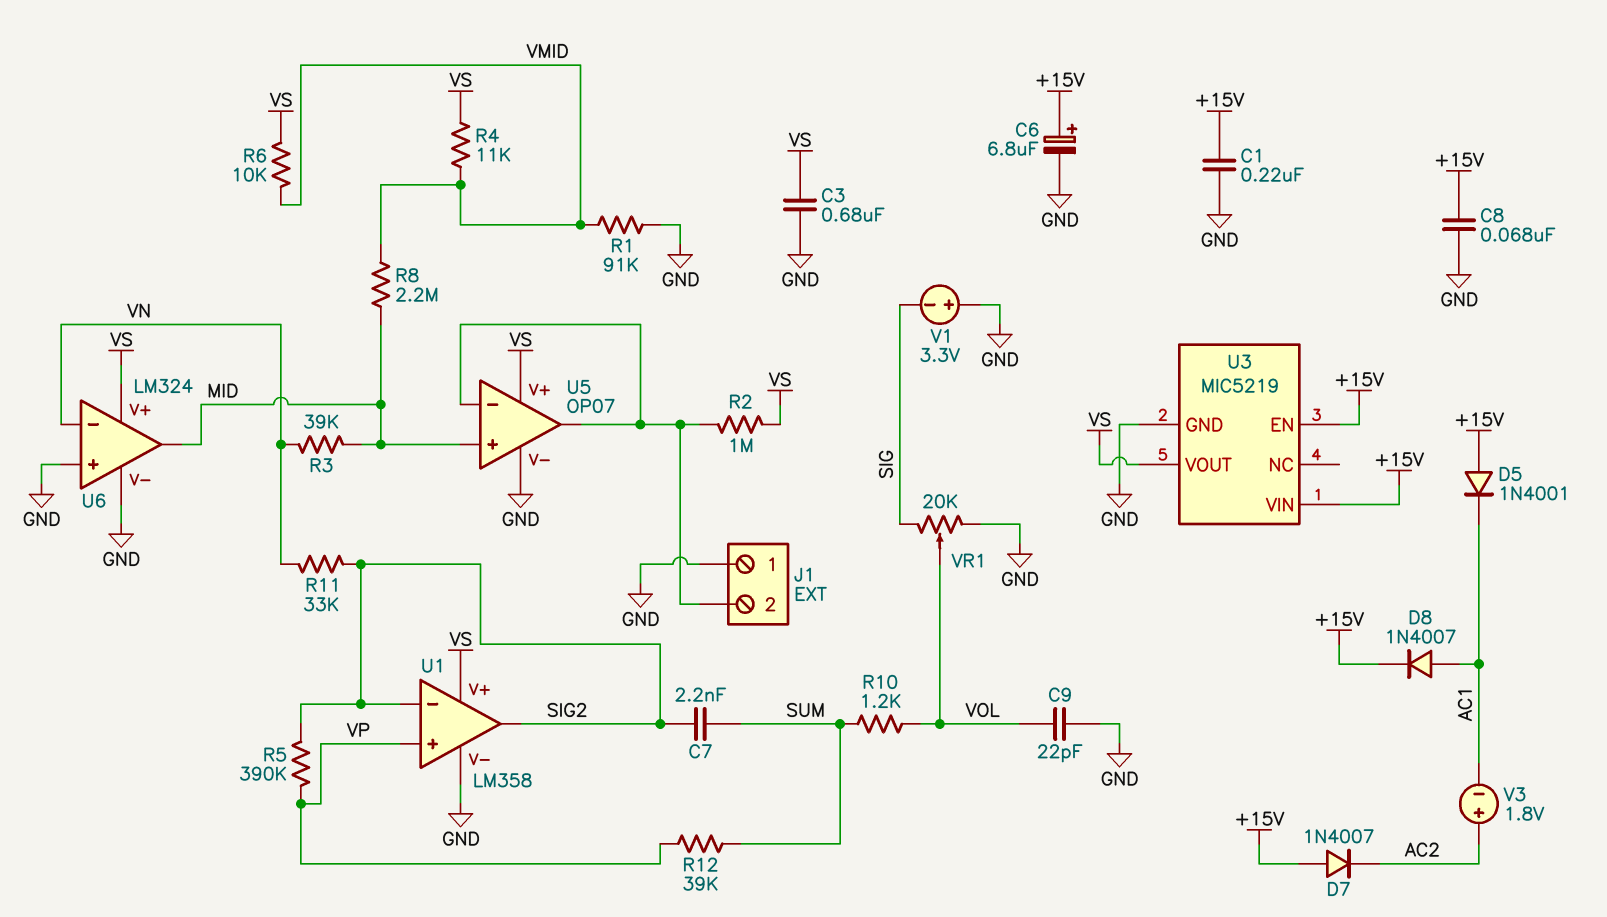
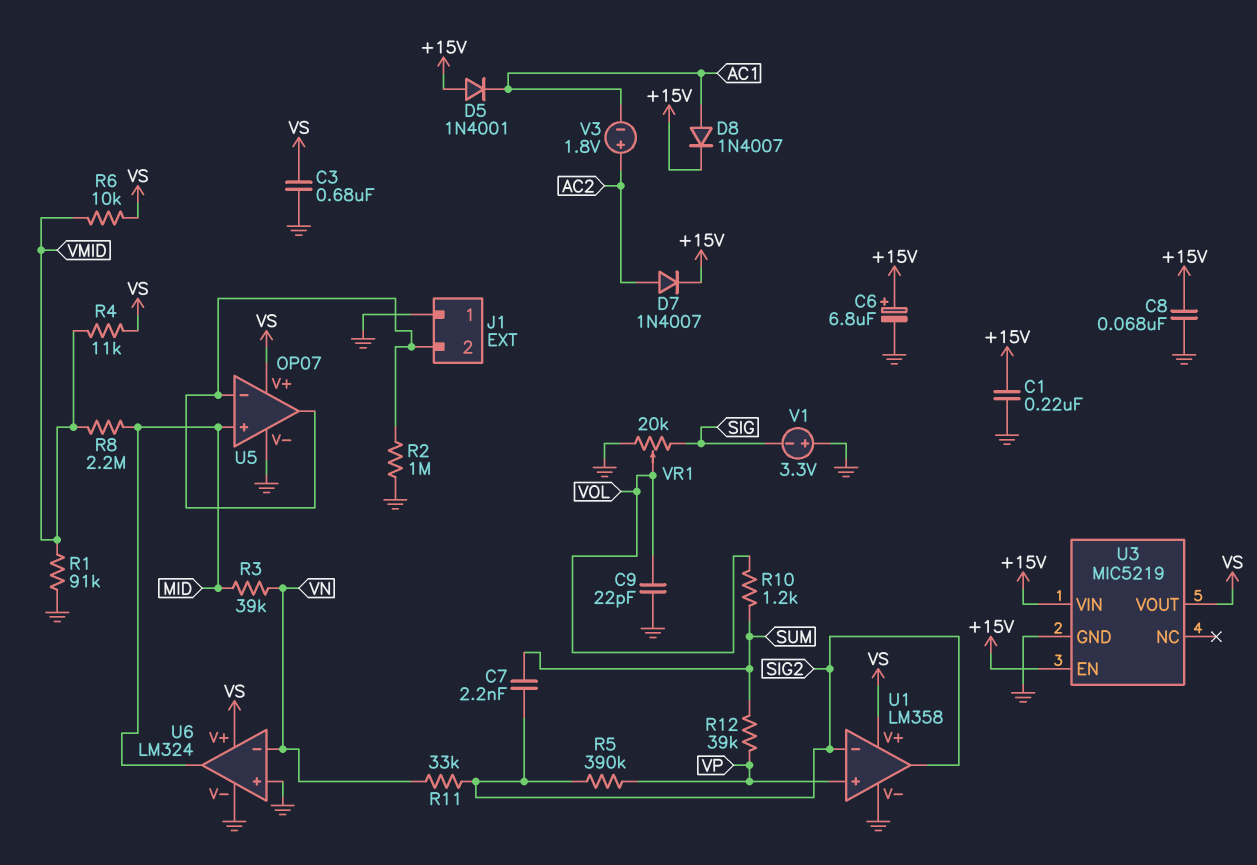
D7: diode 1N4007 (A +15V, K AC2) -> diode 1N4007 (A AC2, K +15V)
R2: 1M (J1/2, VS) -> 1M (GND, J1/2)

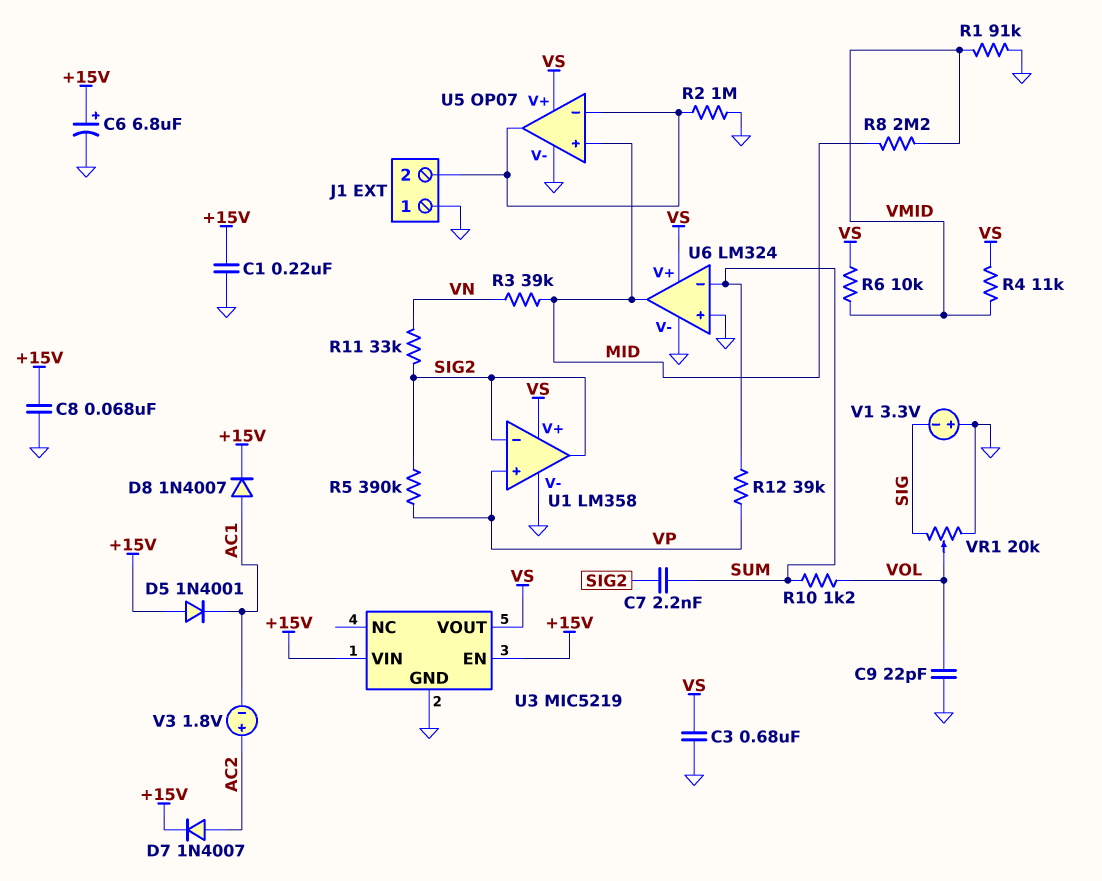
U6 pin in-: VN -> SUM

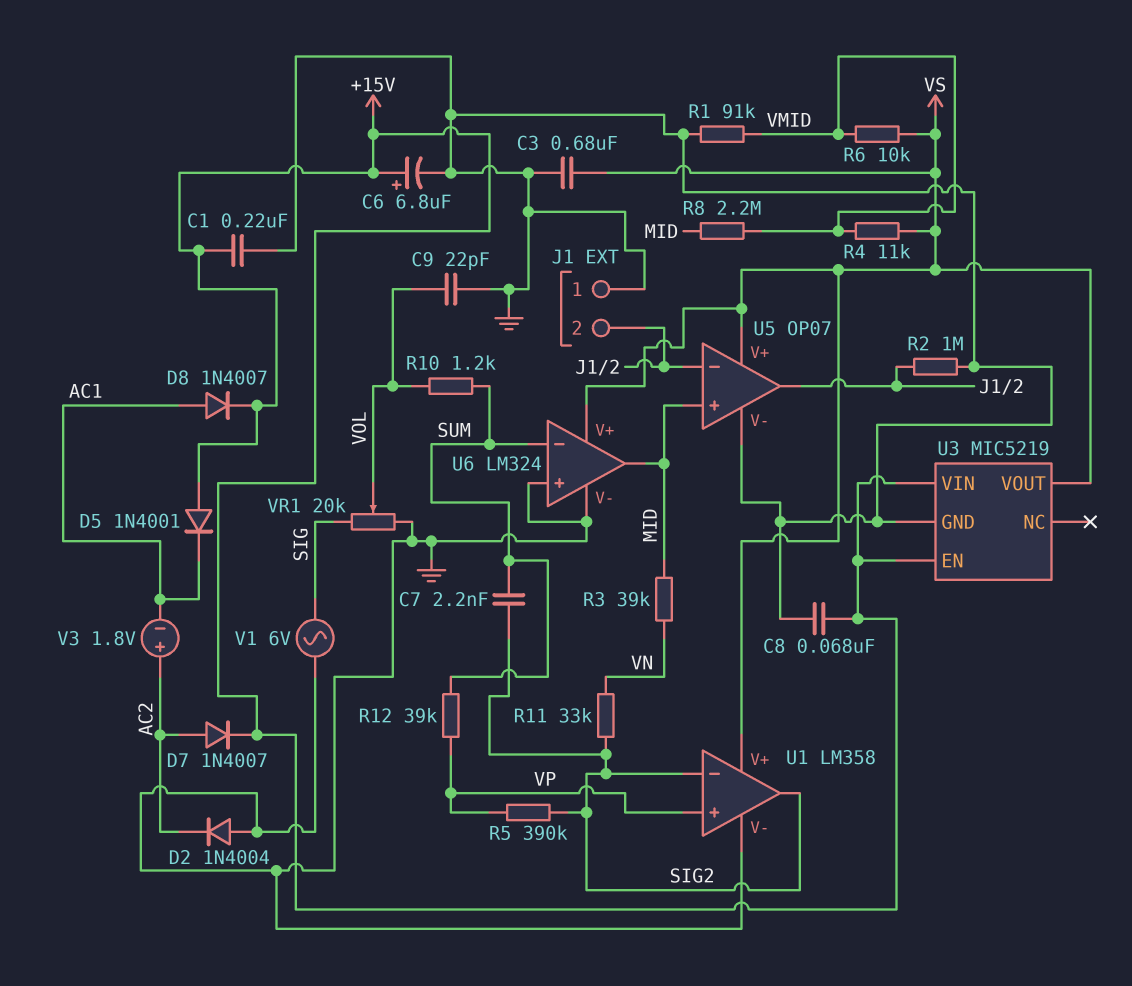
D2: none -> diode 1N4004 (A GND, K AC2)
V1: 3.3V (plus GND, minus SIG) -> AC 6V (GND, SIG)

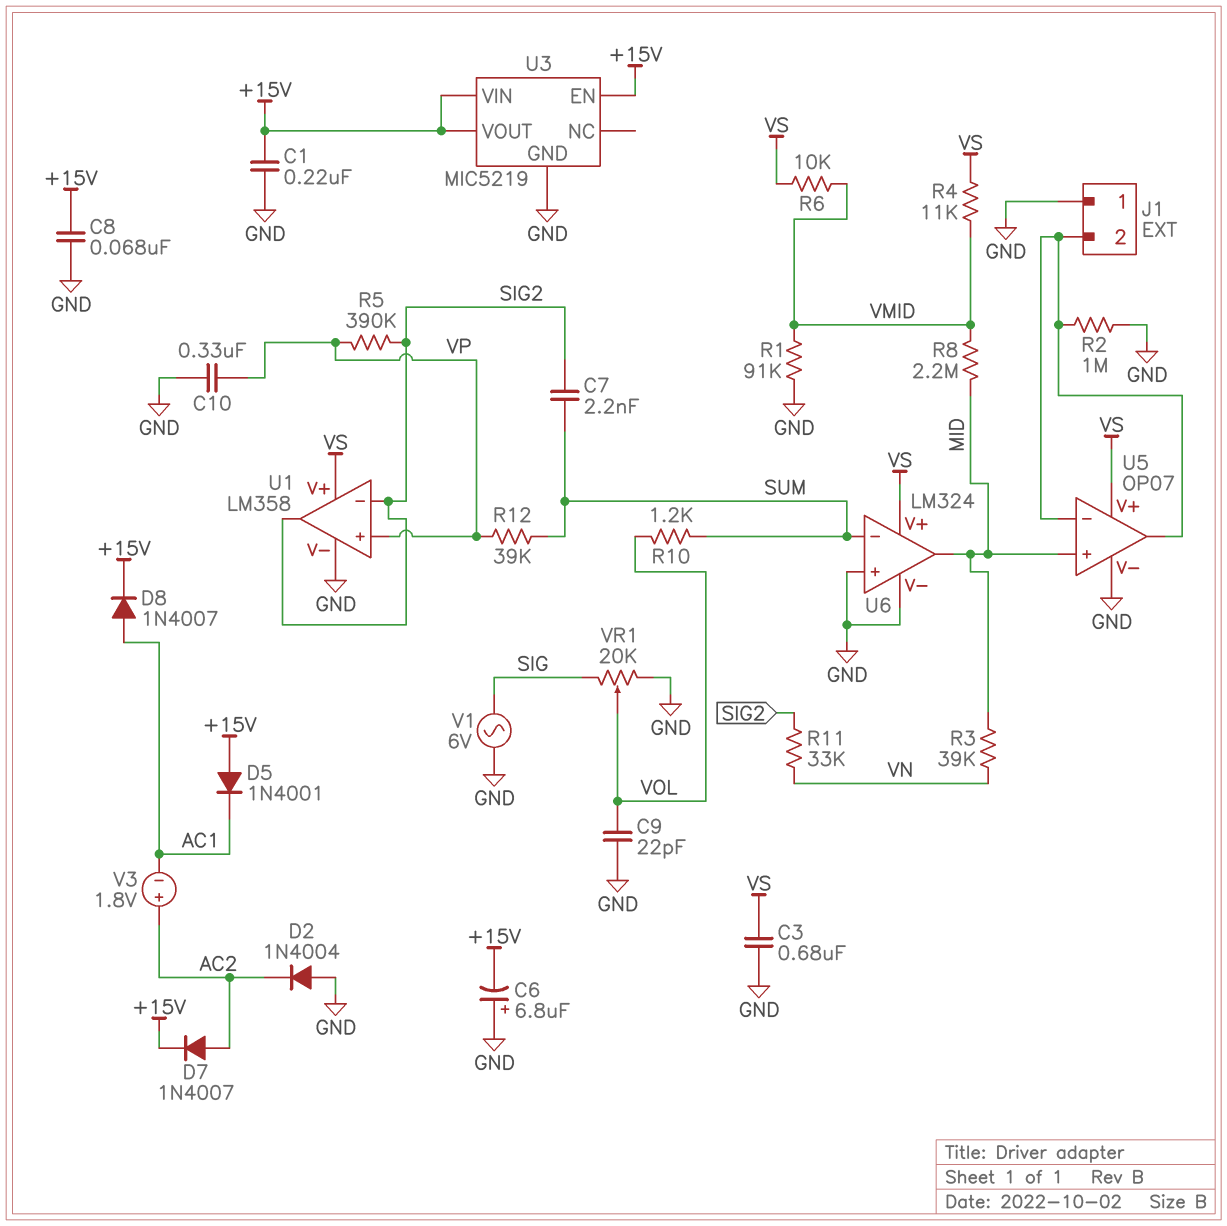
C6: 6.8uF (plus +15V, minus GND) -> 6.8uF (plus GND, minus +15V)
C10: none -> 330nF (GND, VP)
U3 pin VOUT: VS -> +15V

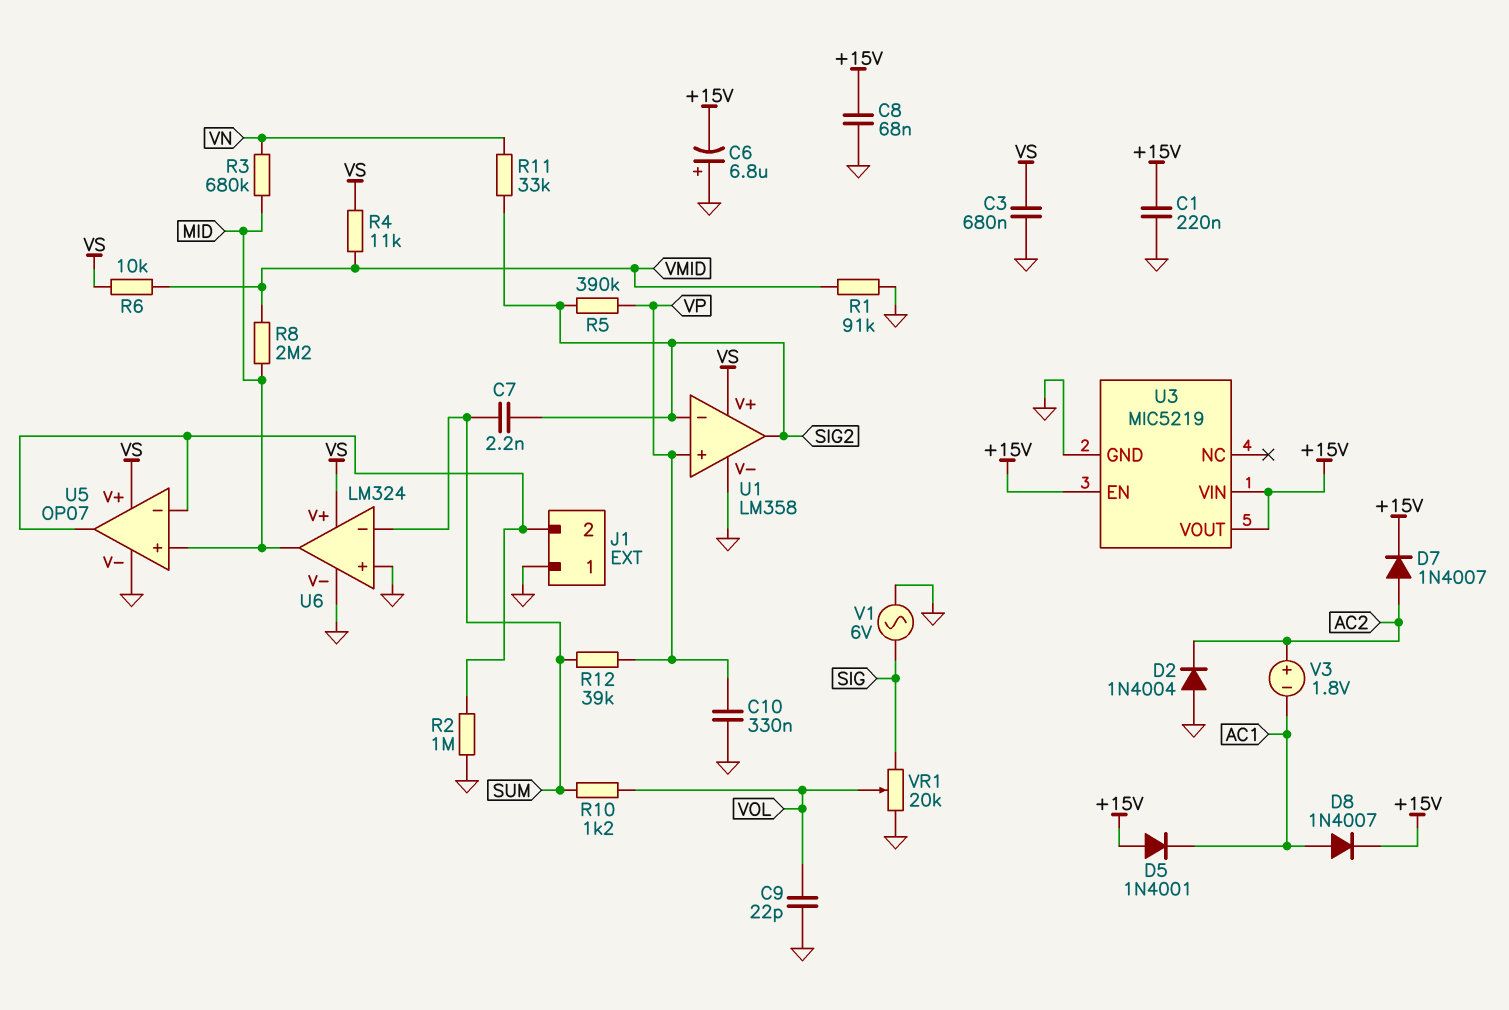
R3: 39k (MID, VN) -> 680k (MID, VN)

